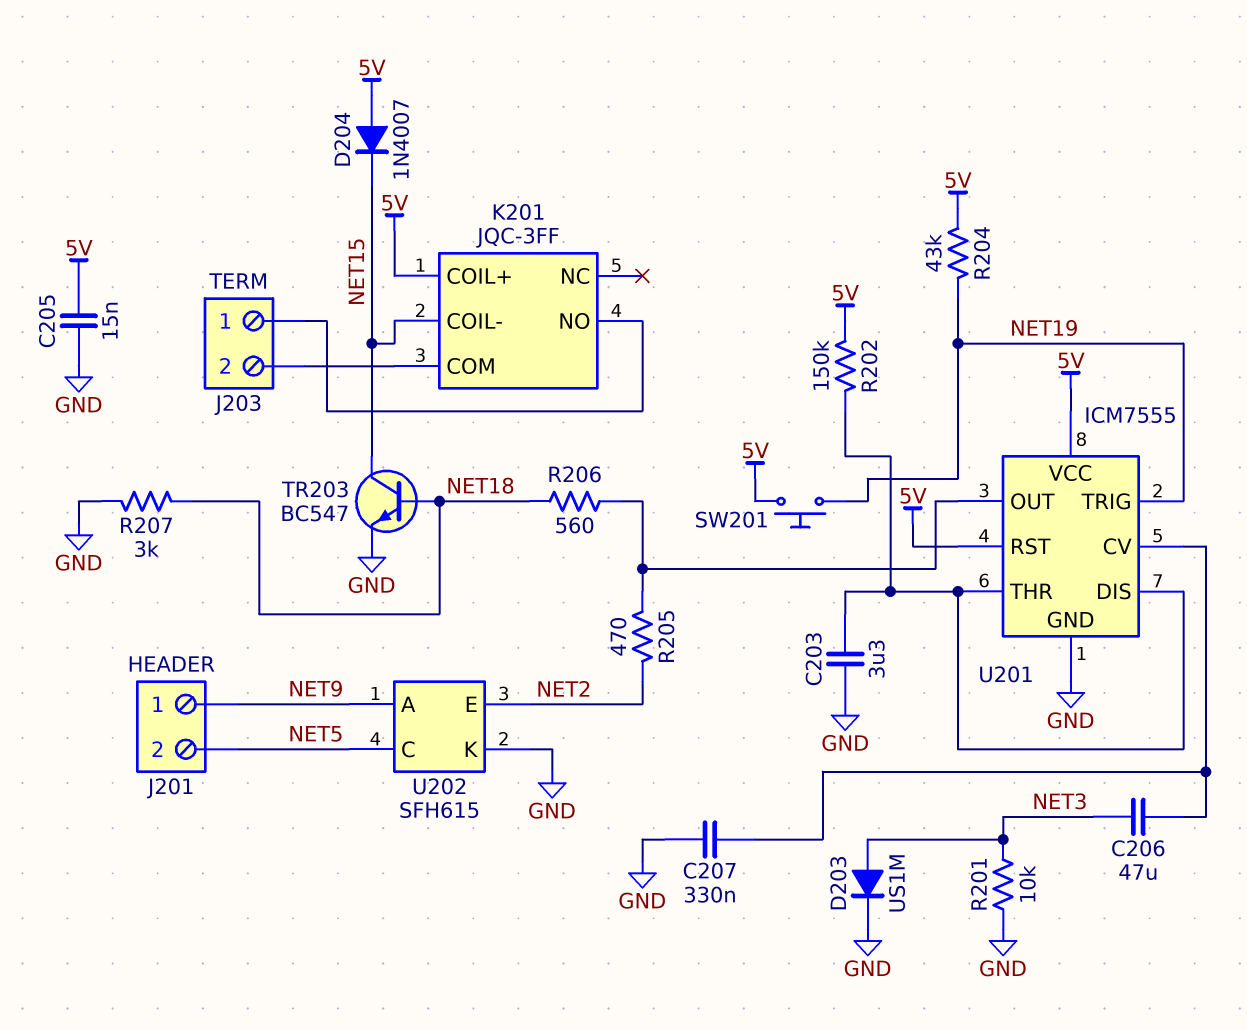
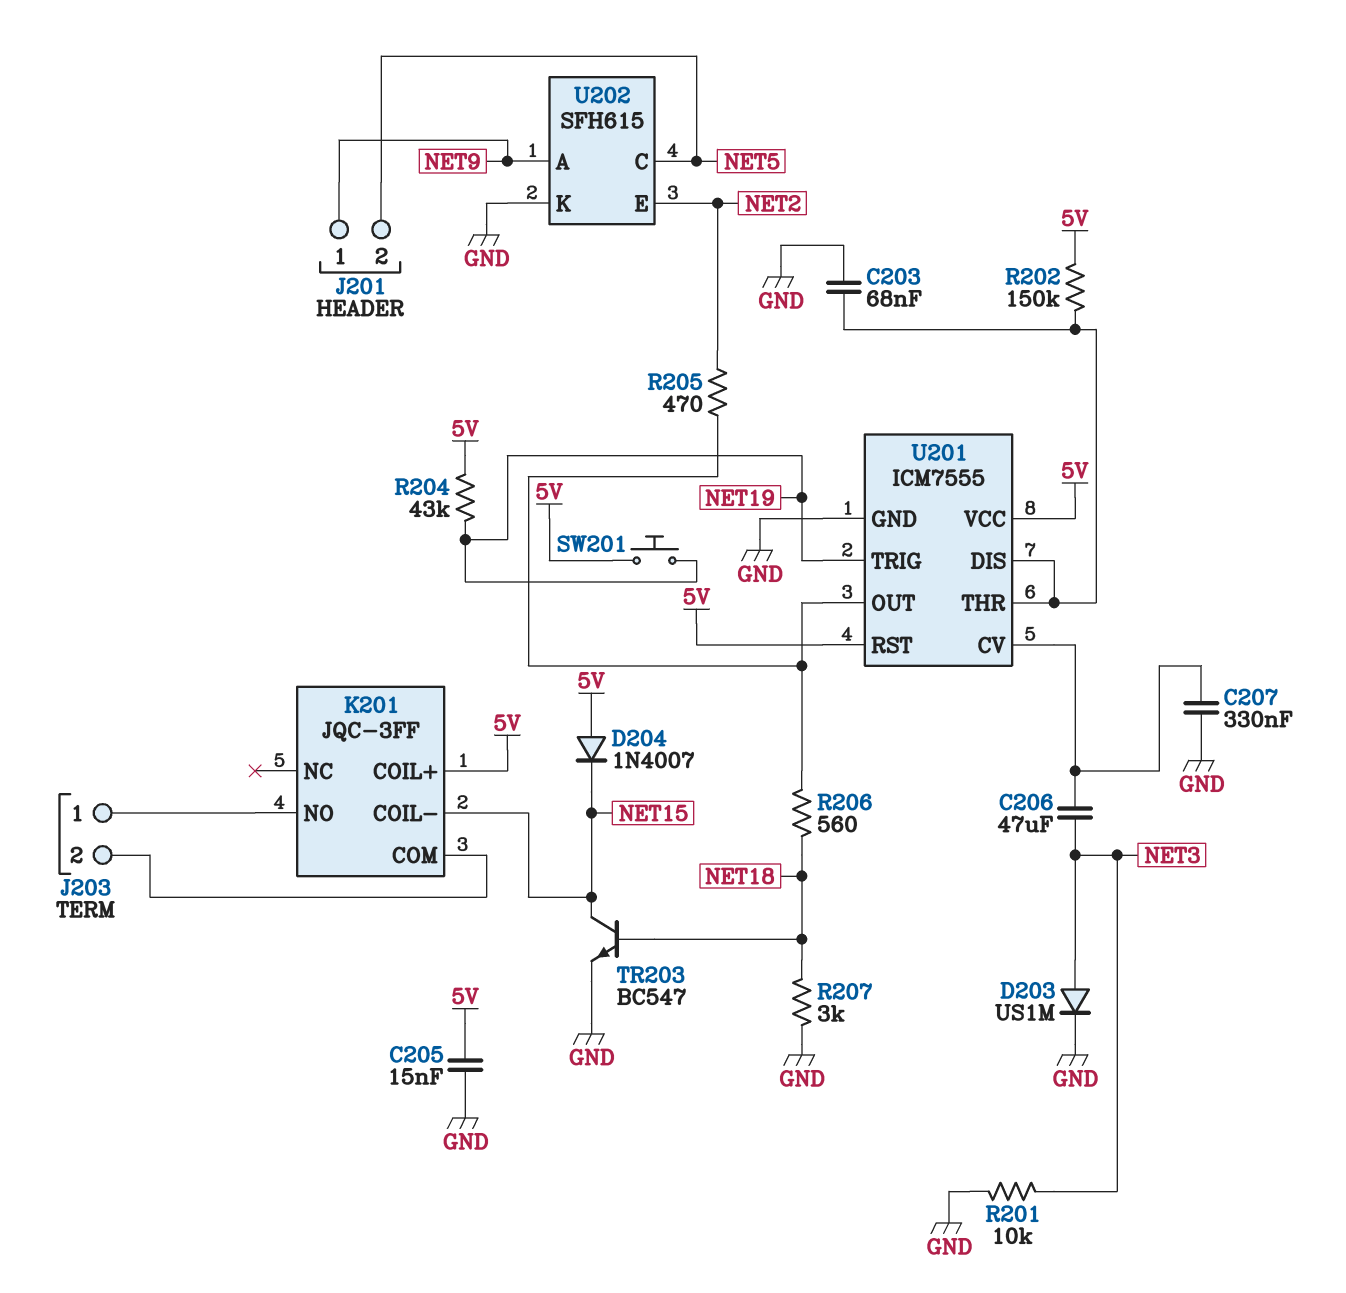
C203: 3.3uF (GND, U201/DIS) -> 68nF (GND, U201/DIS)

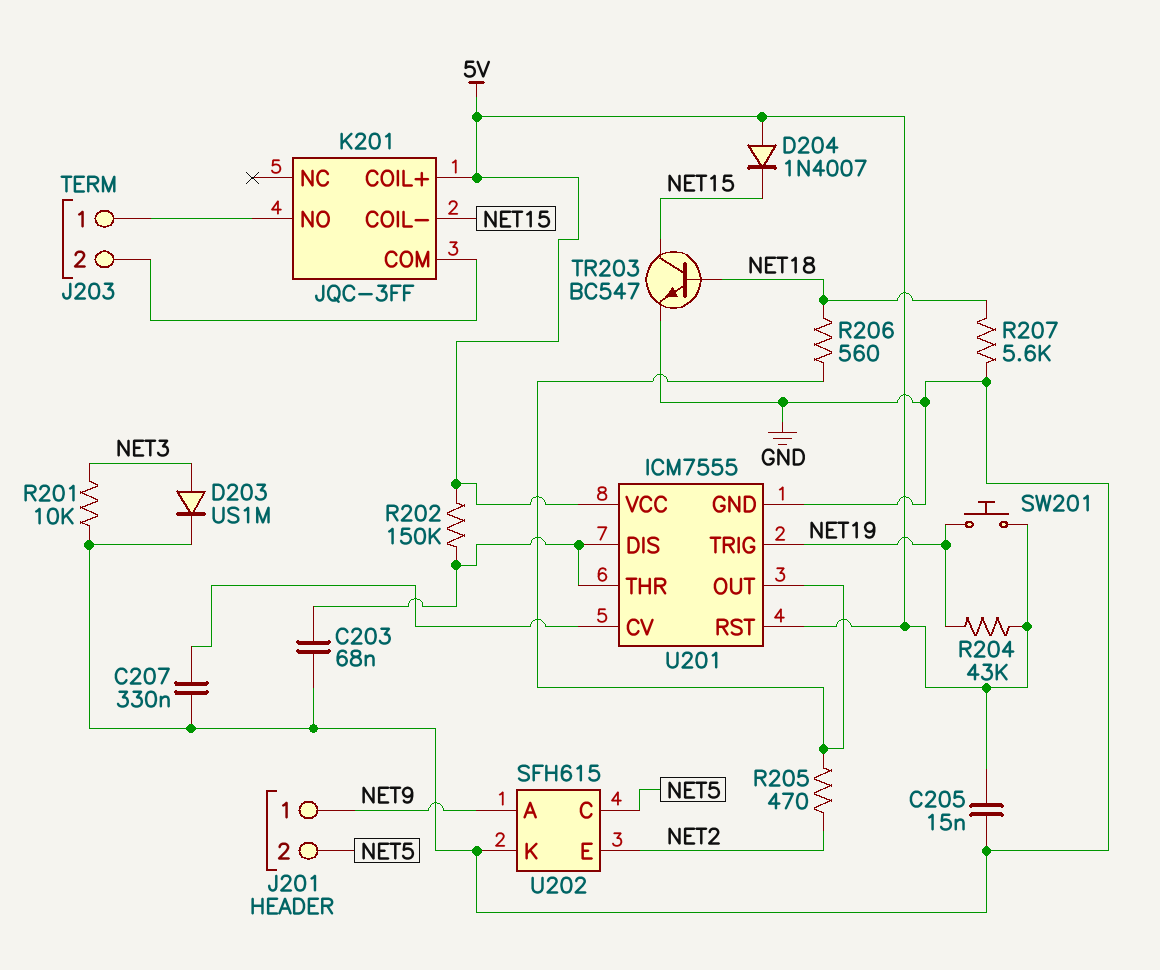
C206: 47uF (NET3, U201/CV) -> none
R207: 3k (GND, NET18) -> 5.6k (GND, NET18)

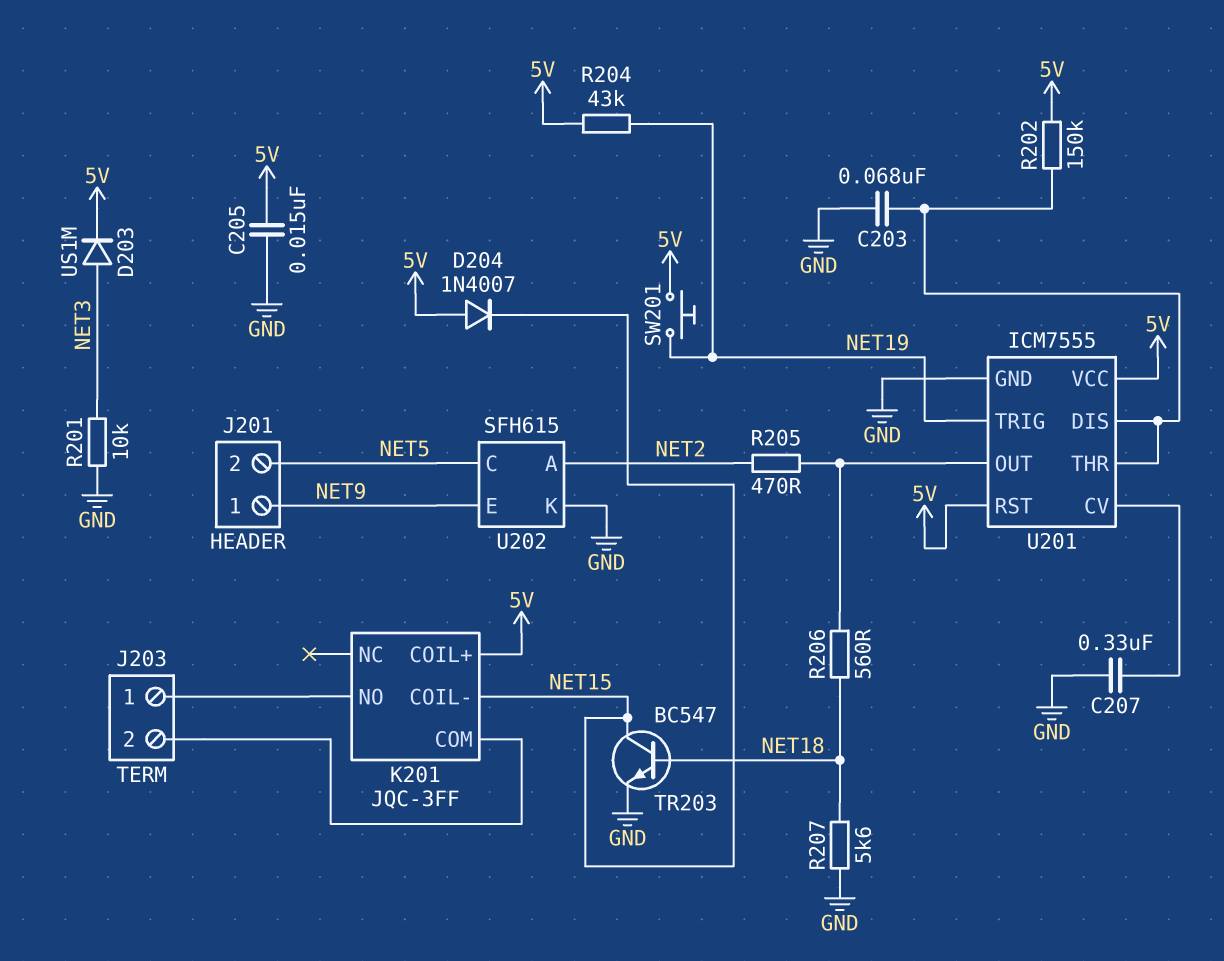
D203: diode US1M (A NET3, K GND) -> diode US1M (A NET3, K 5V)
U202 pin A: NET9 -> NET2
U202 pin E: NET2 -> NET9

